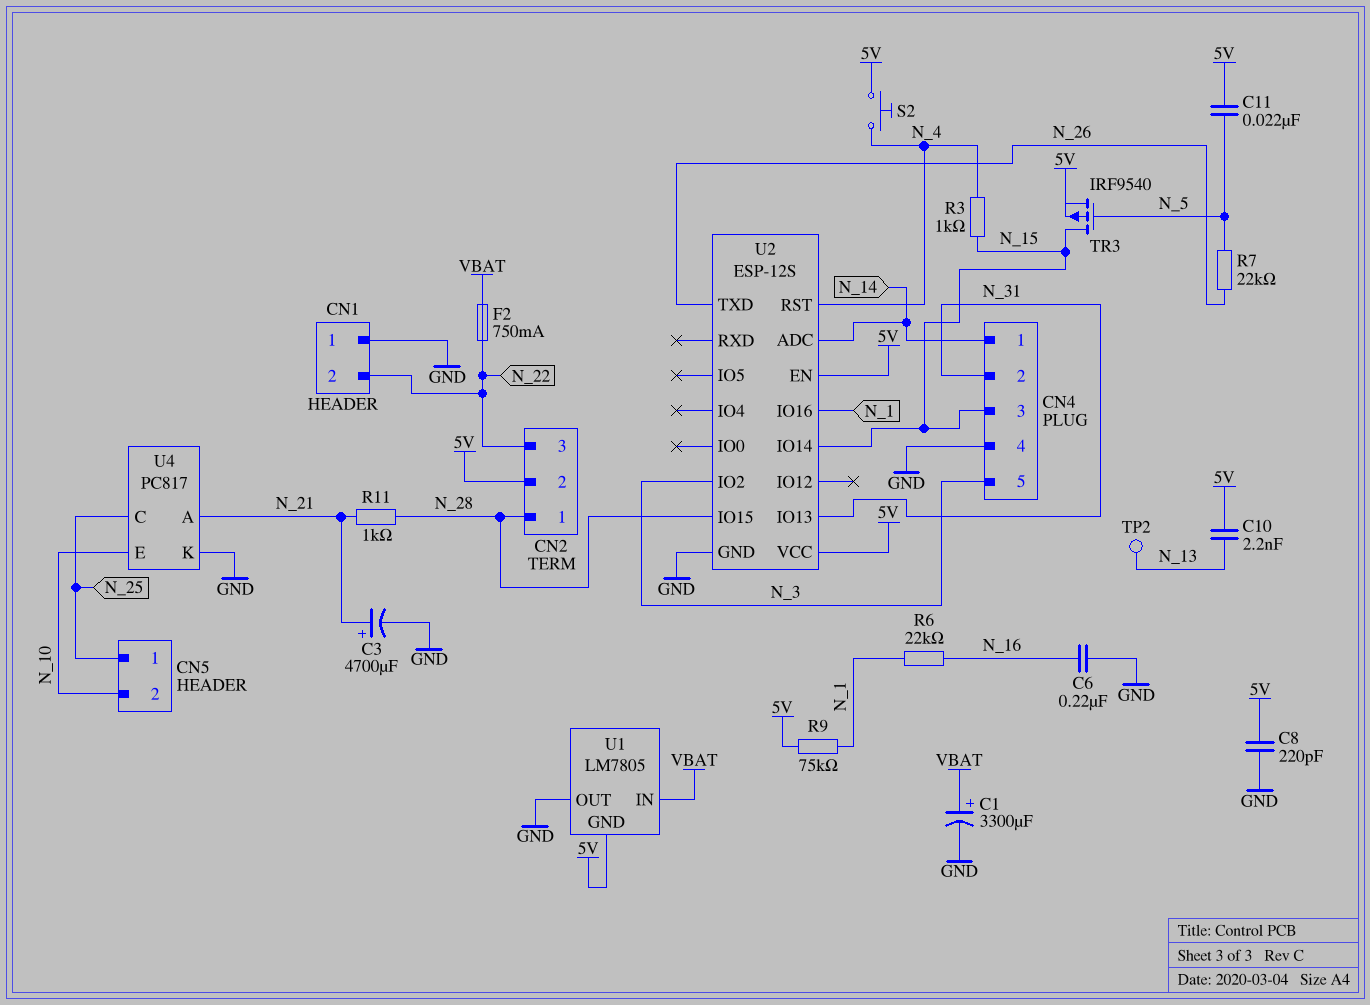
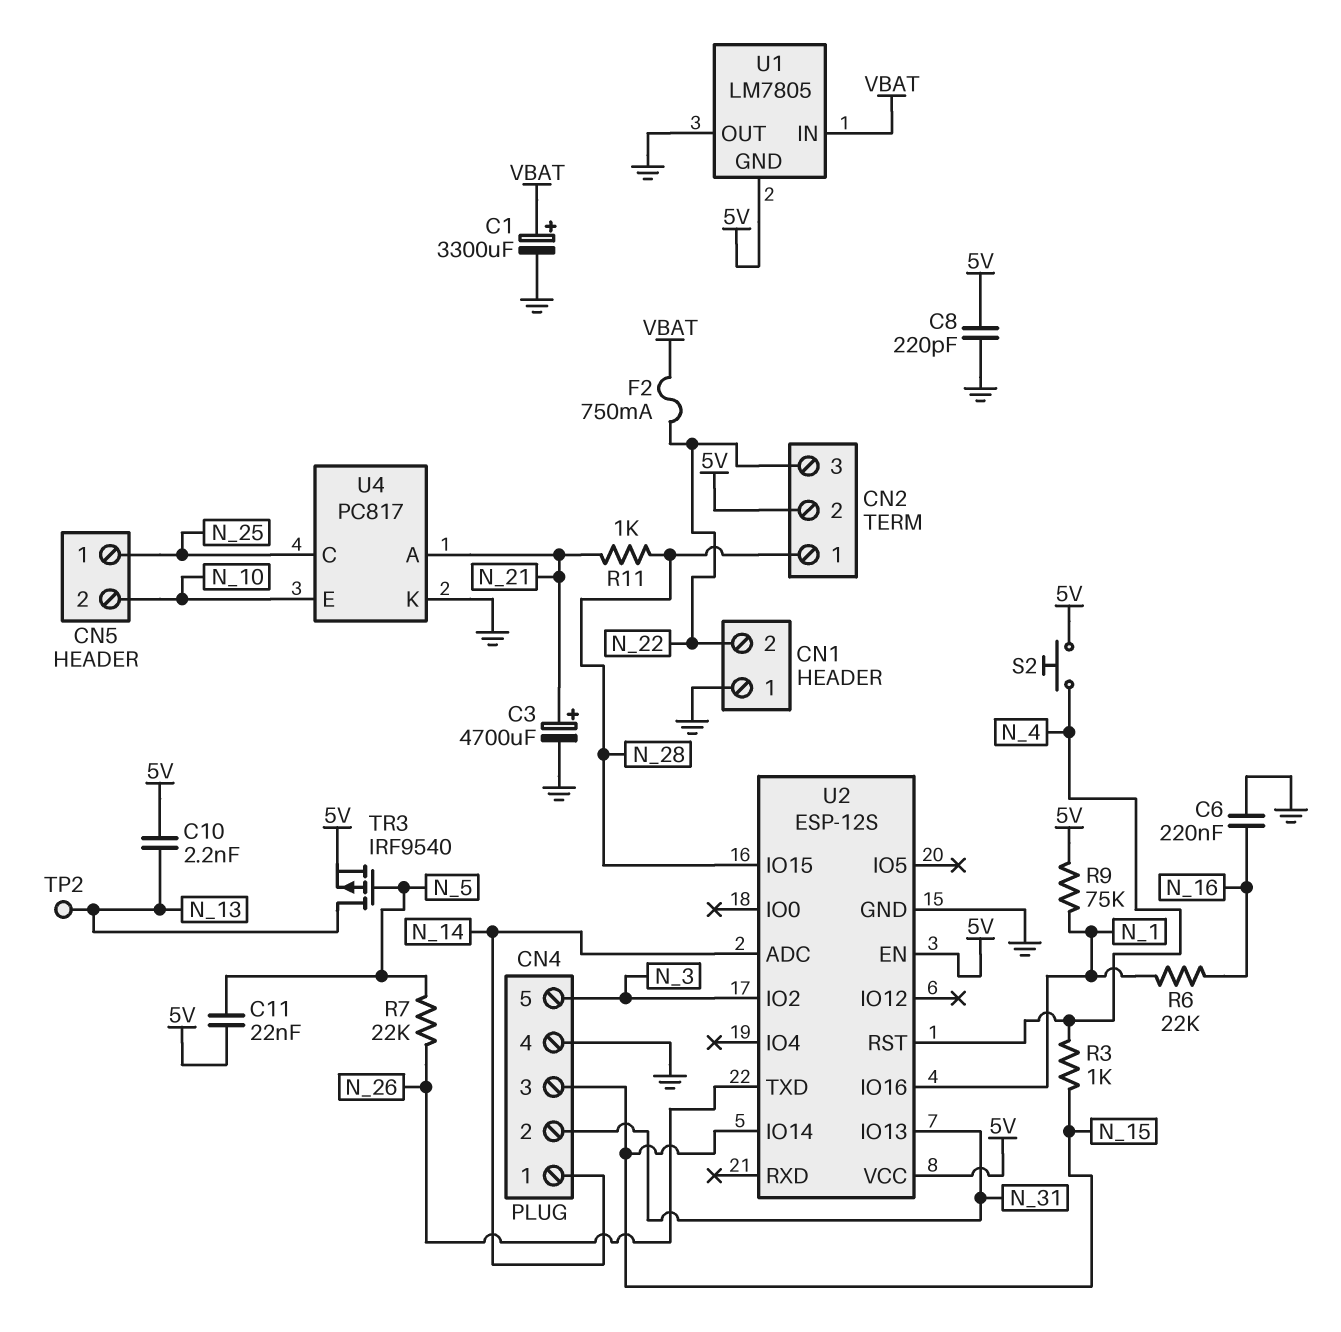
TR3: PMOS IRF9540 (G N_5, D N_15, S 5V) -> PMOS IRF9540 (G N_5, D N_13, S 5V)

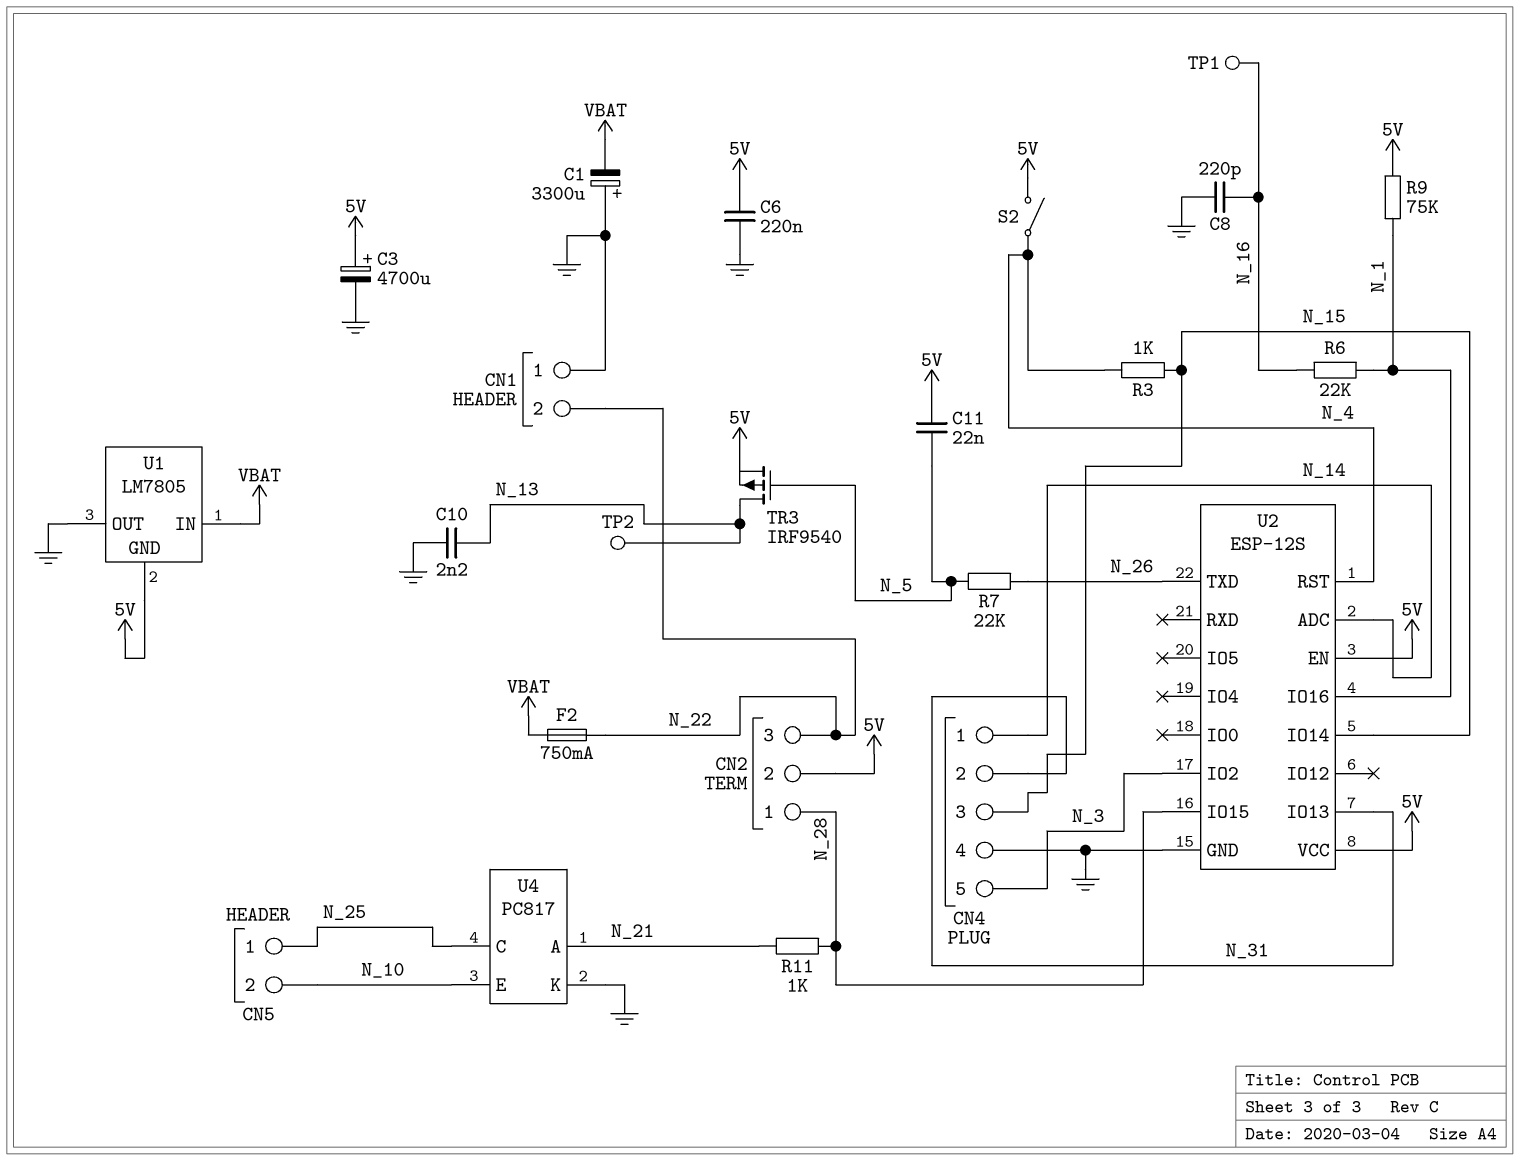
C1: 3300uF (plus VBAT, minus GND) -> 3300uF (plus GND, minus VBAT)
C3: 4700uF (plus N_21, minus GND) -> 4700uF (plus 5V, minus GND)
C6: 220nF (GND, N_16) -> 220nF (5V, GND)
C8: 220pF (5V, GND) -> 220pF (GND, N_16)
C10: 2.2nF (5V, N_13) -> 2.2nF (GND, N_13)
S2: button (5V, N_4) -> switch (5V, N_4)
TP1: none -> test point (N_16)

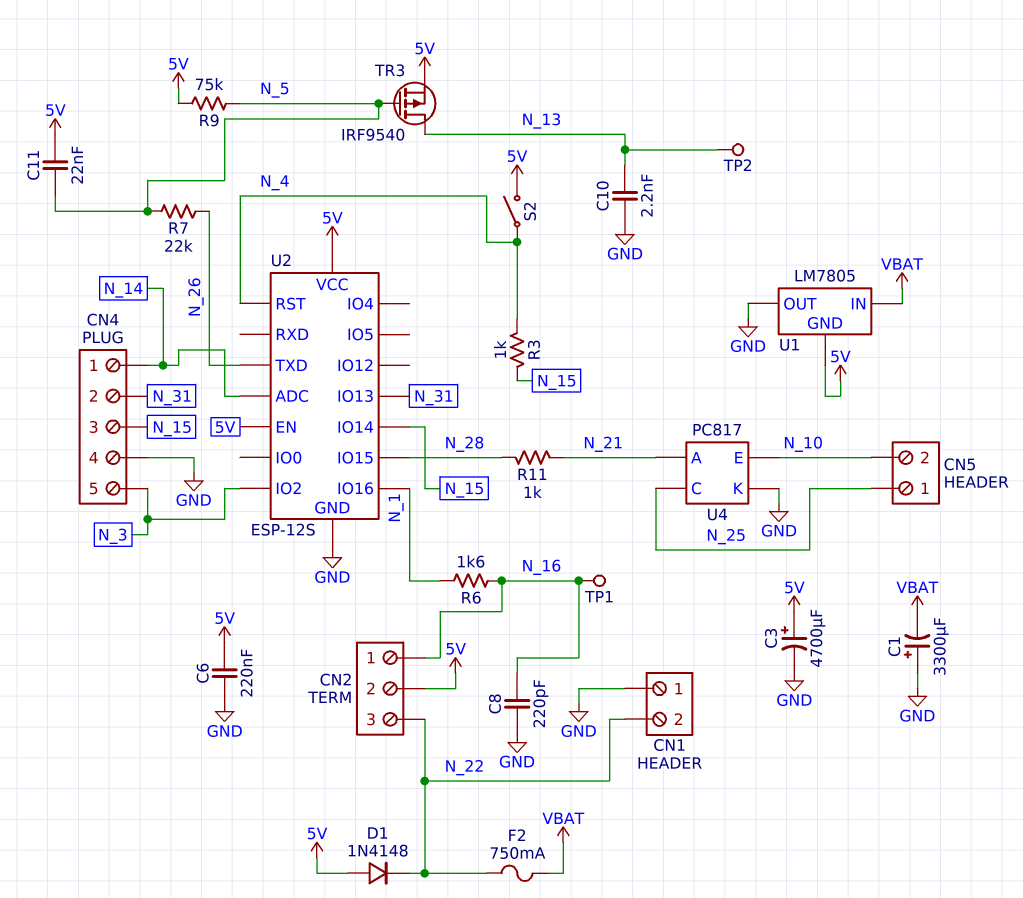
CN2 pin 1: N_28 -> N_16
D1: none -> diode 1N4148 (A 5V, K N_22)
R6: 22k (N_1, N_16) -> 1.6k (N_1, N_16)
R9: 75k (5V, N_1) -> 75k (5V, N_5)

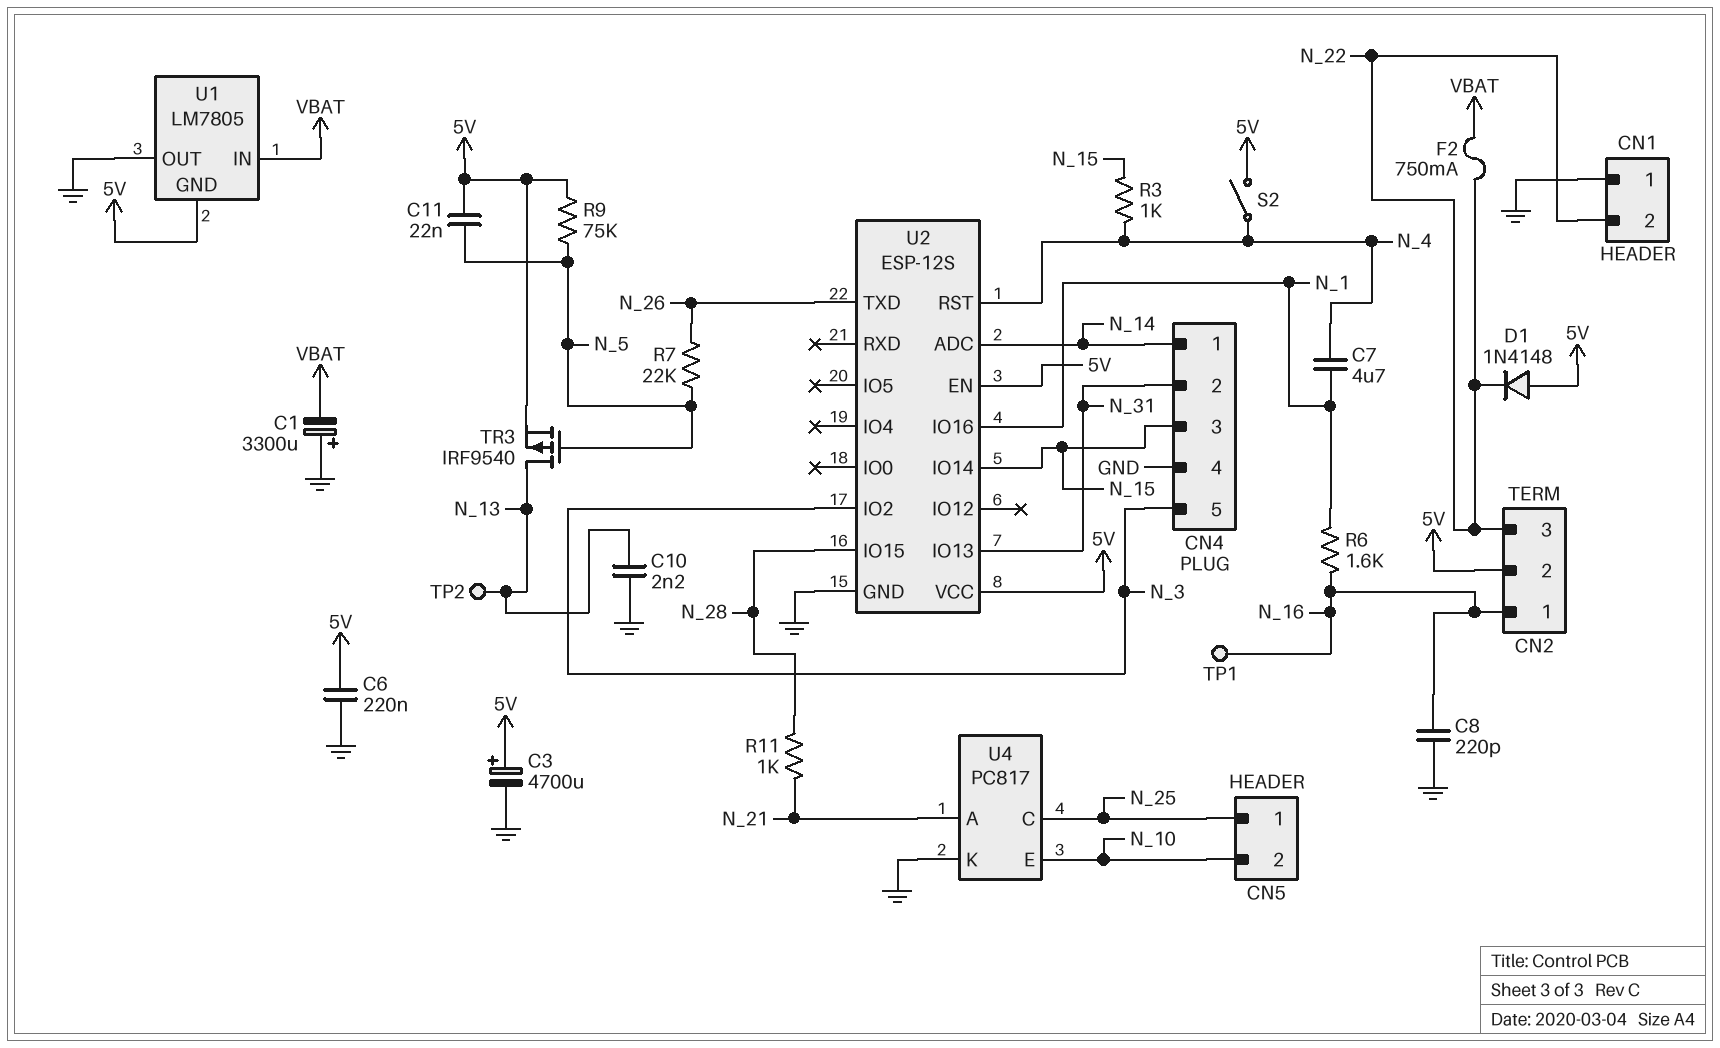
C7: none -> 4.7uF (N_1, N_4)

